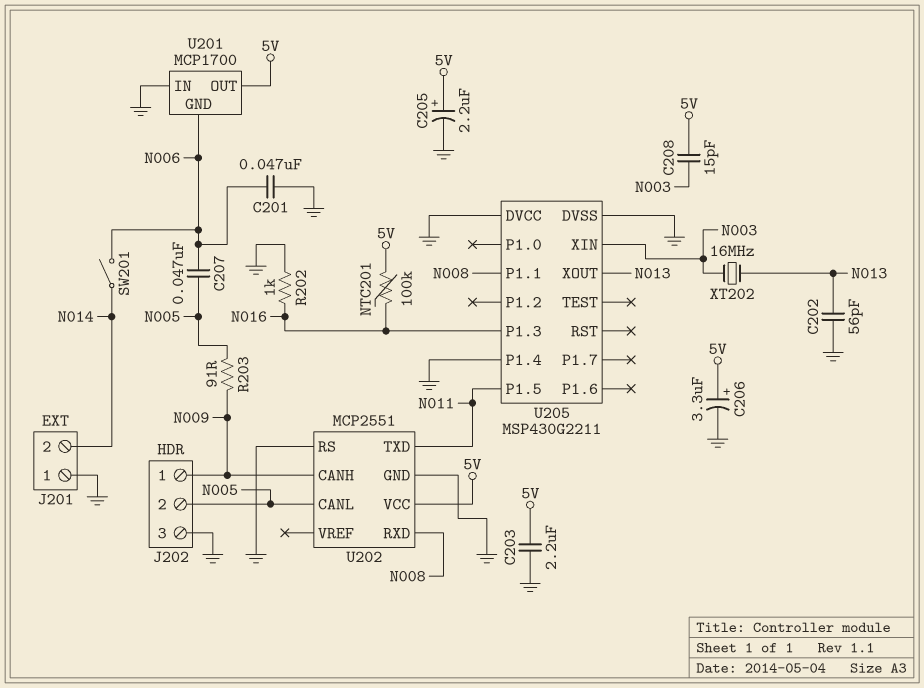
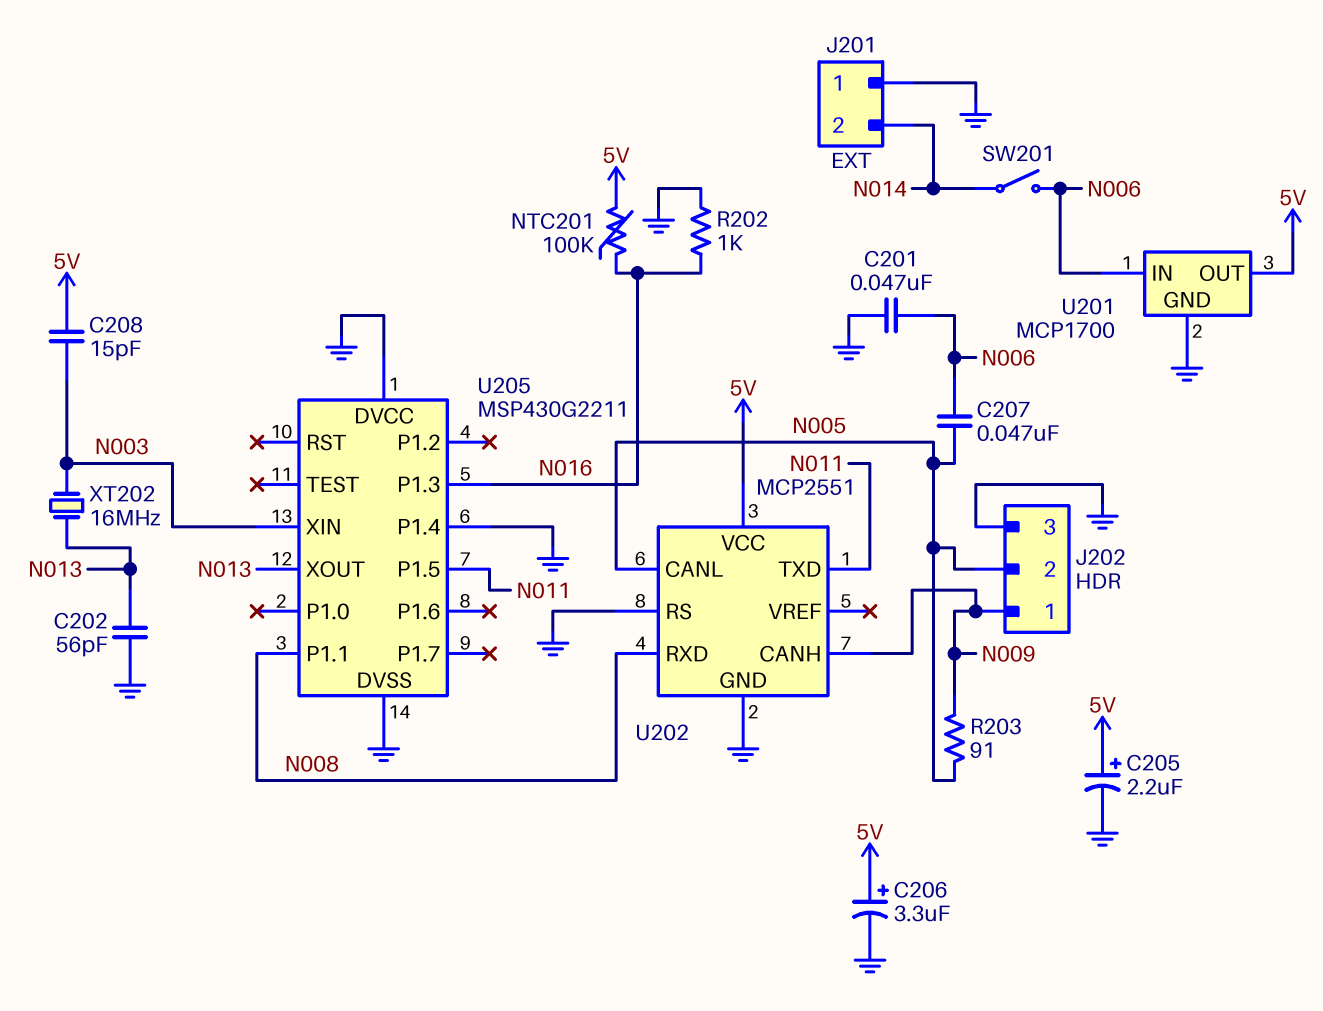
C203: 2.2uF (5V, GND) -> none
U201 pin GND: N006 -> GND
U201 pin IN: GND -> N006

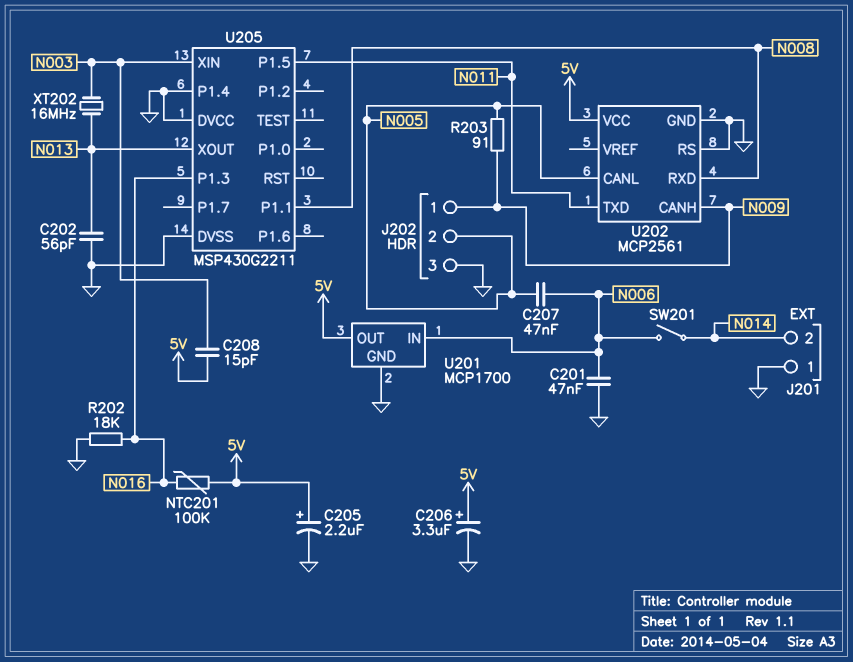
R202: 1k (GND, N016) -> 18k (GND, N016)
U202: MCP2551 -> MCP2561

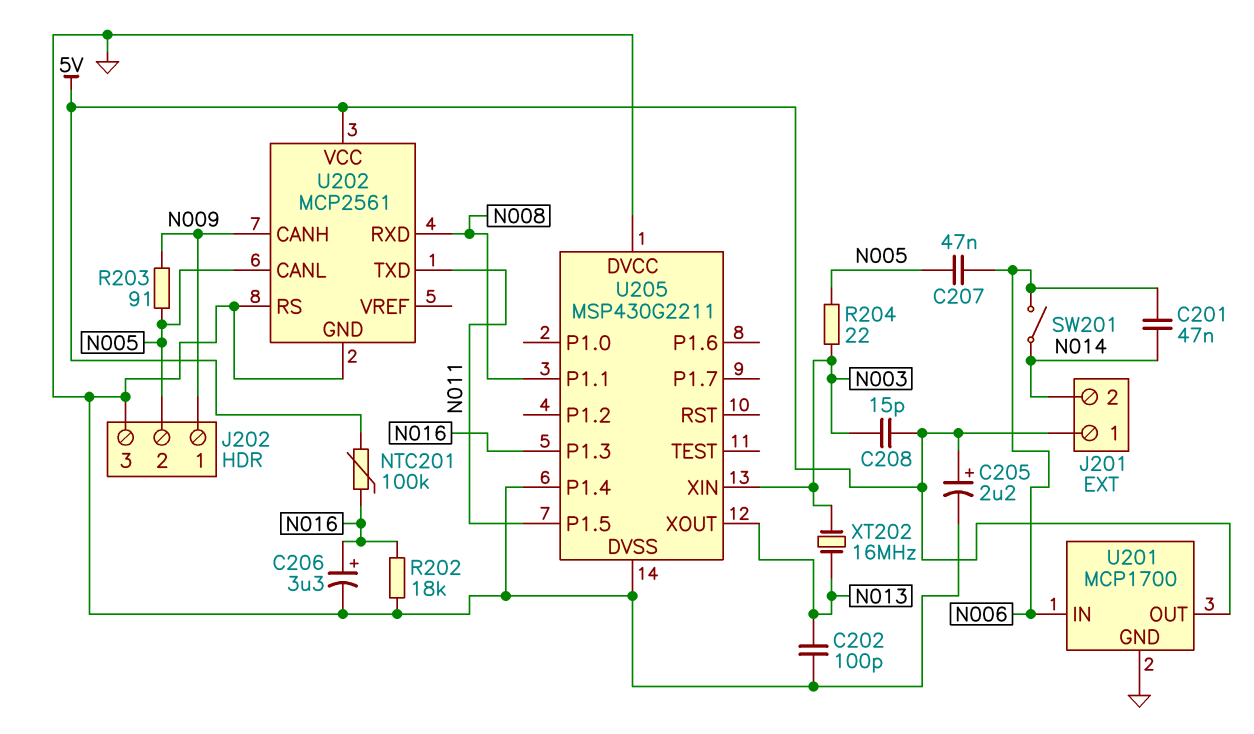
C201: 47nF (GND, N006) -> 47nF (N006, N014)
C202: 56pF (GND, N013) -> 100pF (GND, N013)
C206: 3.3uF (plus 5V, minus GND) -> 3.3uF (plus N016, minus GND)
J201 pin 1: GND -> 5V
R204: none -> 22 (N003, N005)

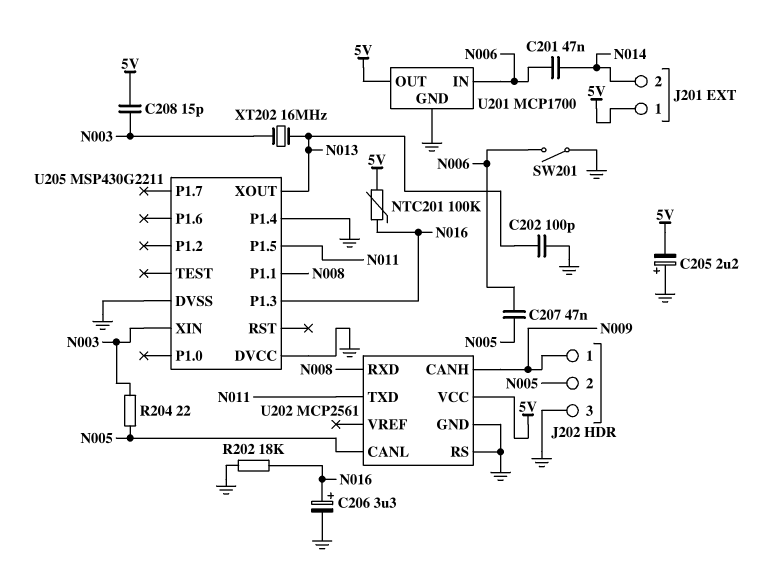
C205: 2.2uF (plus 5V, minus GND) -> 2.2uF (plus GND, minus 5V)
R203: 91 (N005, N009) -> none
SW201: switch (N006, N014) -> switch (GND, N006)

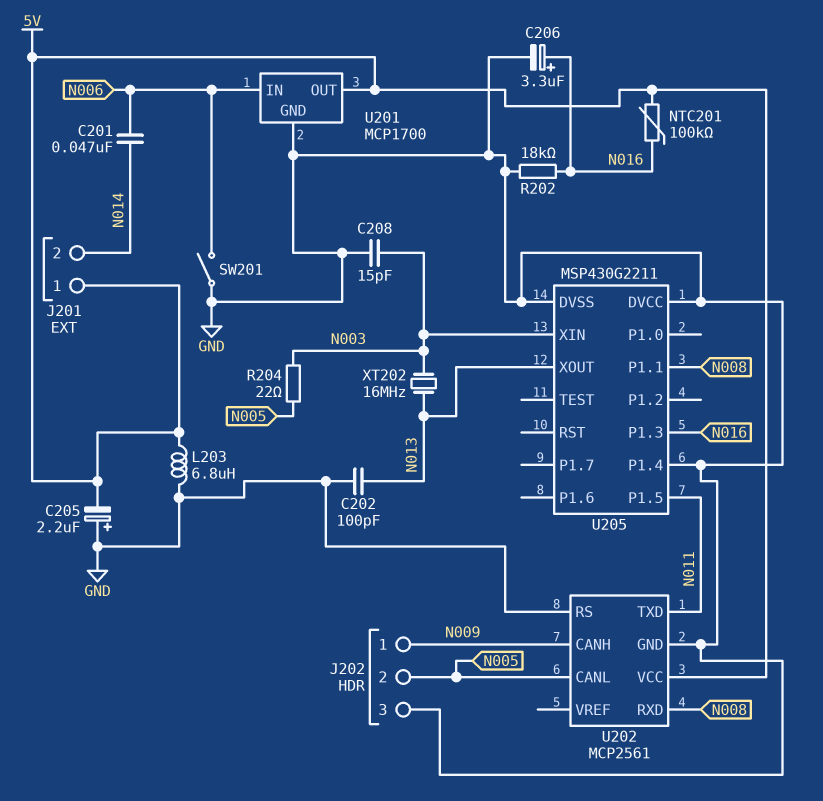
C207: 47nF (N005, N006) -> none
C208: 15pF (5V, N003) -> 15pF (GND, N003)
L203: none -> 6.8uH (5V, GND)

